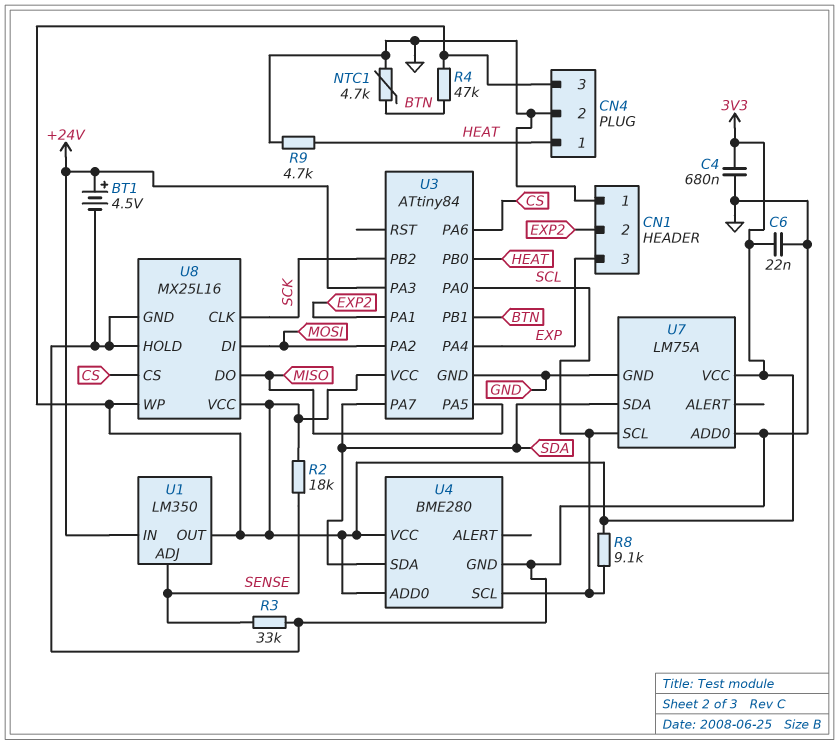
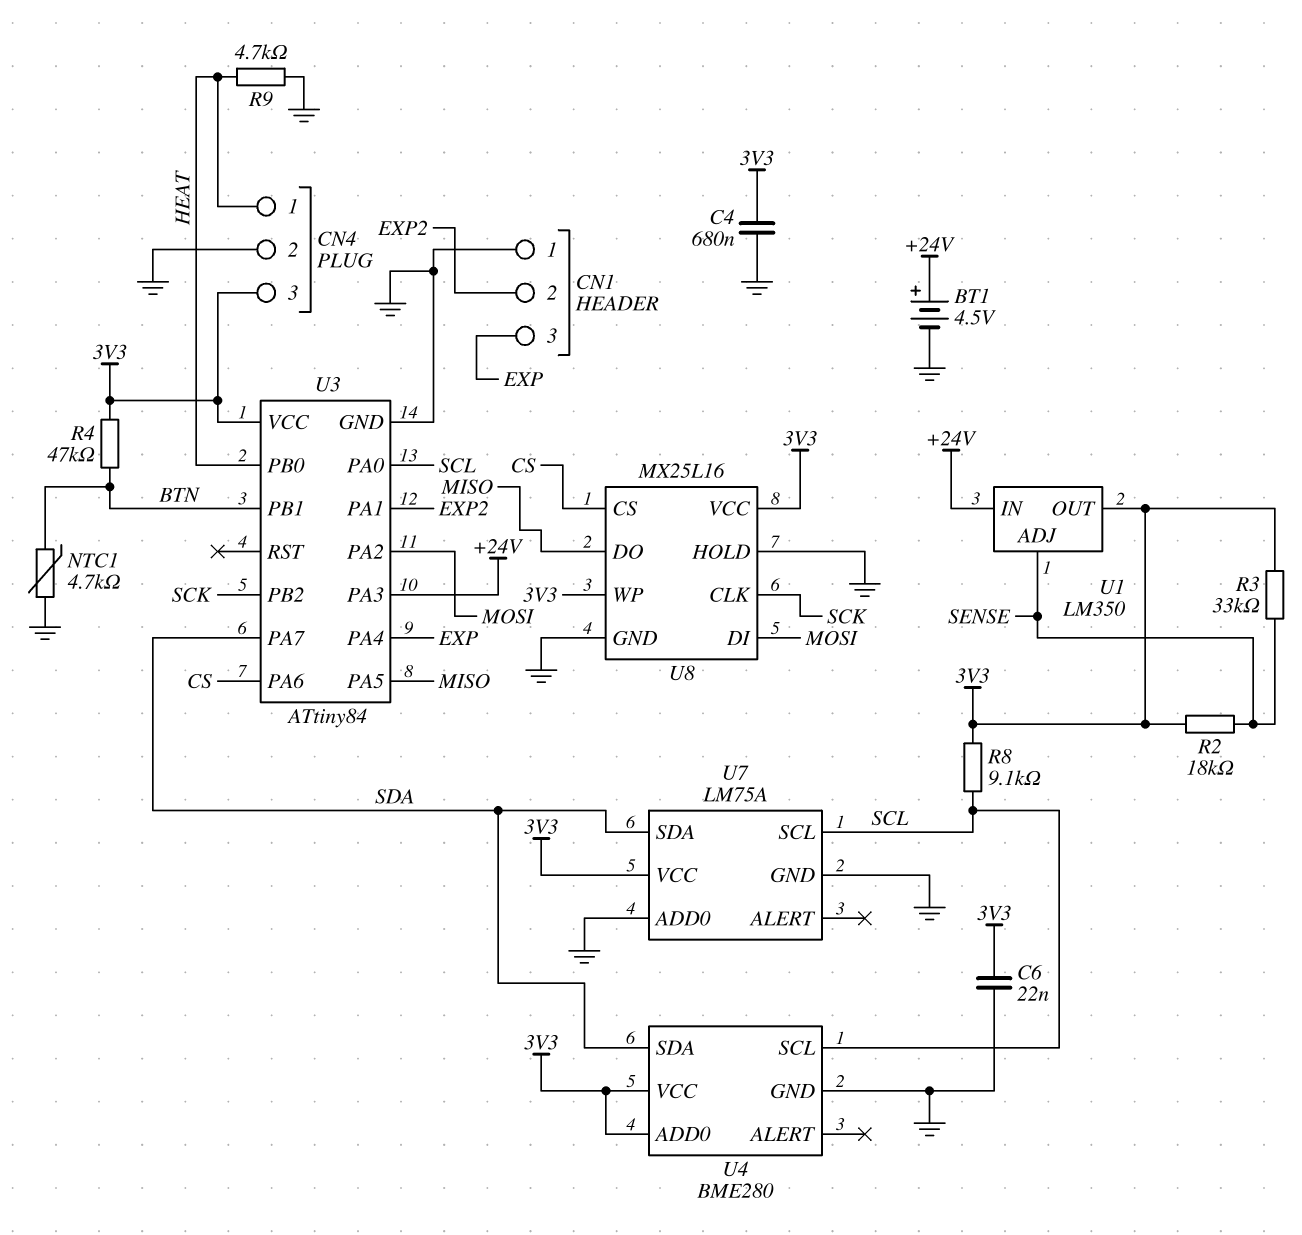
R3: 33k (GND, SENSE) -> 33k (3V3, SENSE)

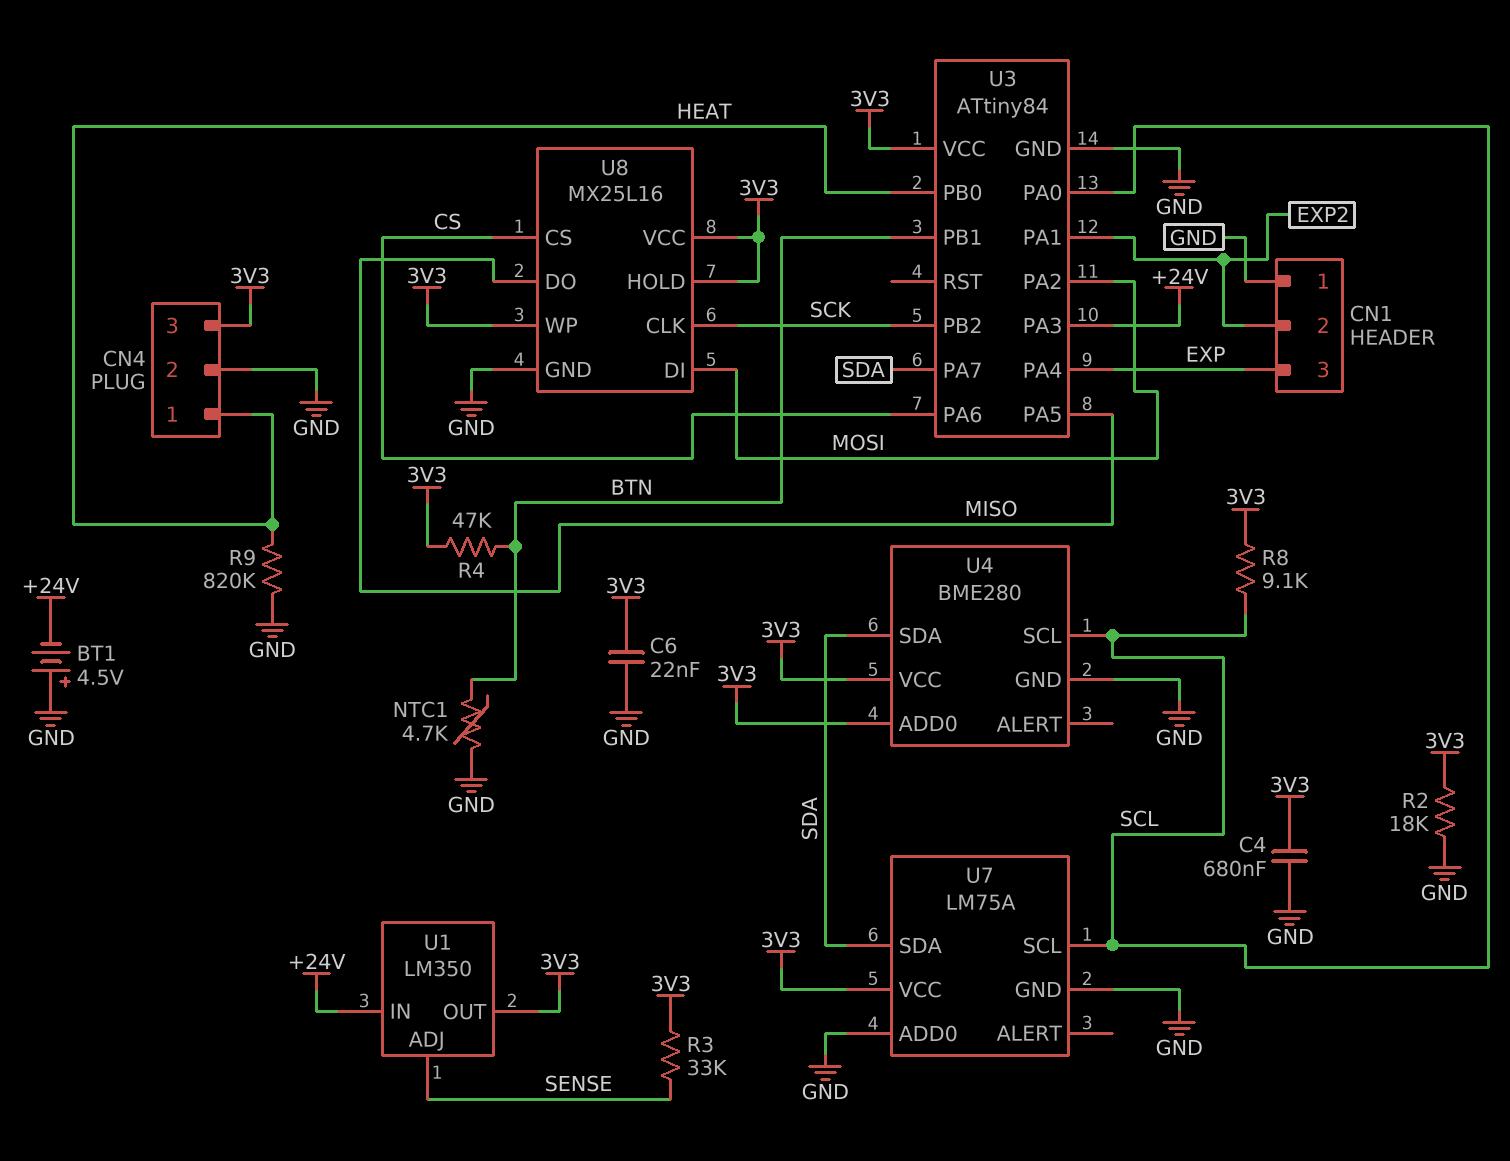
BT1: 4.5V (plus +24V, minus GND) -> 4.5V (plus GND, minus +24V)
R2: 18k (3V3, SENSE) -> 18k (3V3, GND)
R9: 4.7k (GND, HEAT) -> 820k (GND, HEAT)
U8 pin HOLD: GND -> 3V3

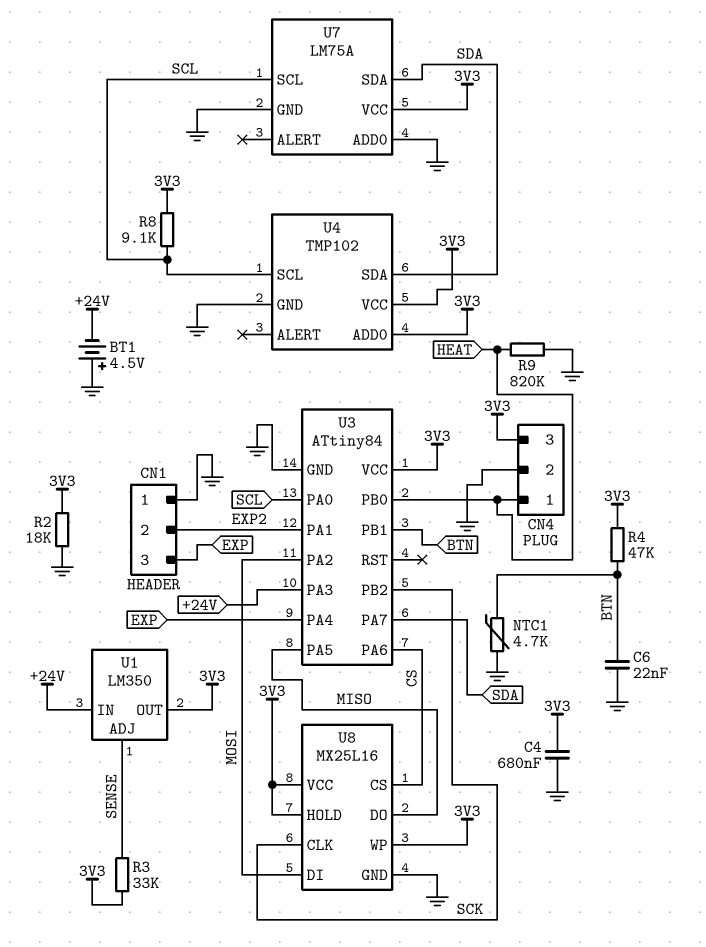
C6: 22nF (3V3, GND) -> 22nF (BTN, GND)
U4: BME280 -> TMP102

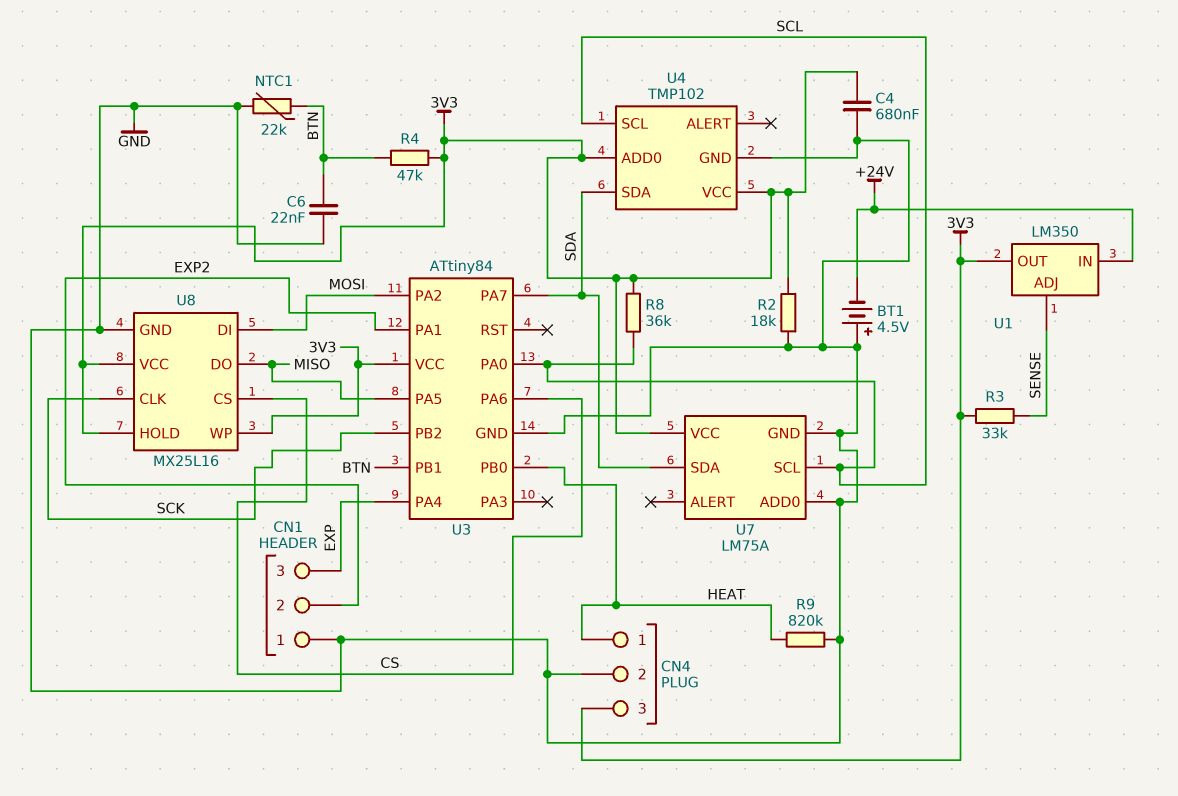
NTC1: 4.7k (BTN, GND) -> 22k (BTN, GND)
R8: 9.1k (3V3, SCL) -> 36k (3V3, SCL)
U3 pin PA3: +24V -> none

